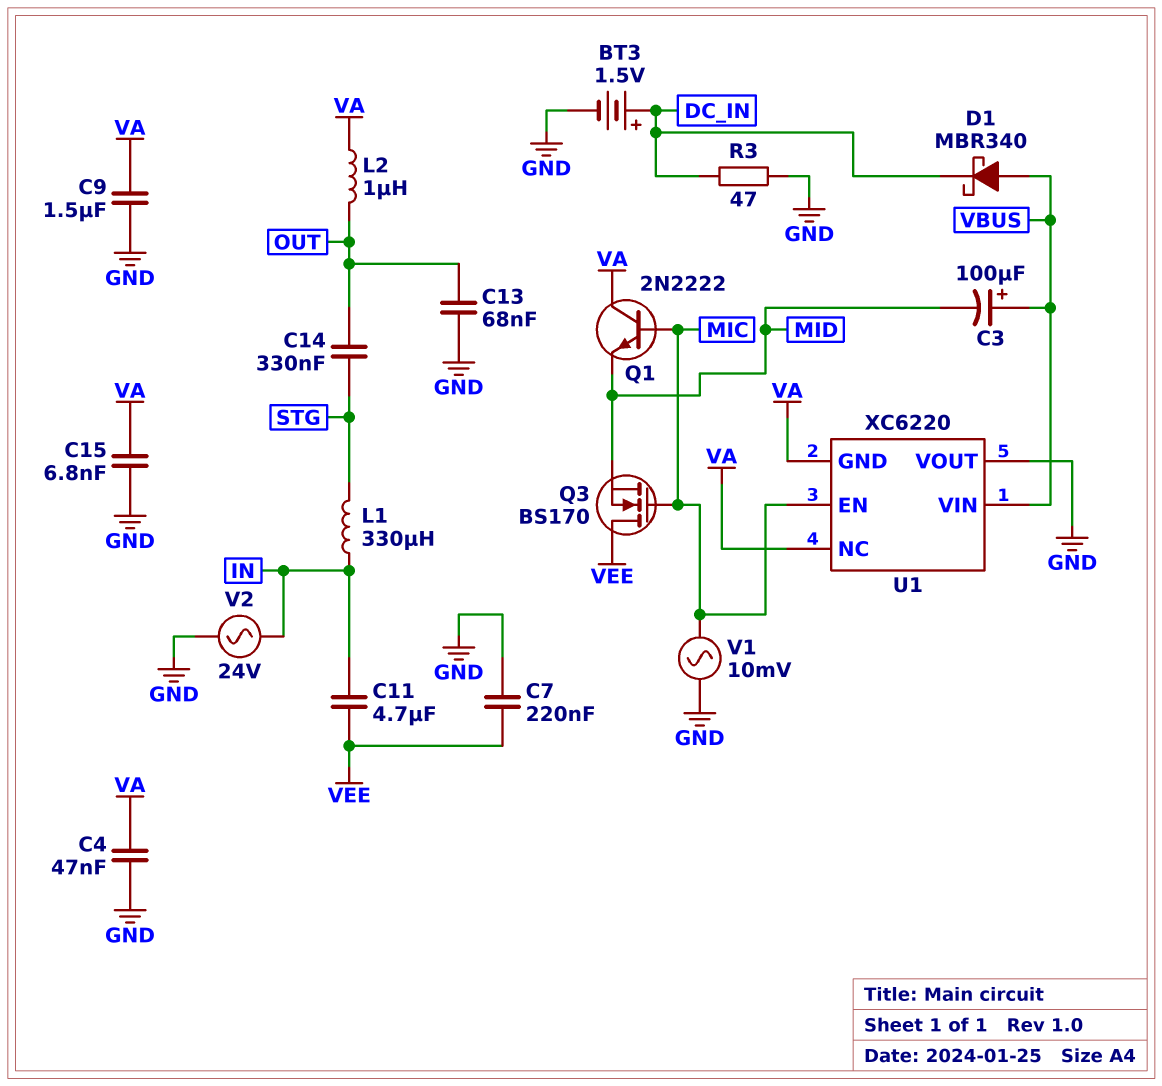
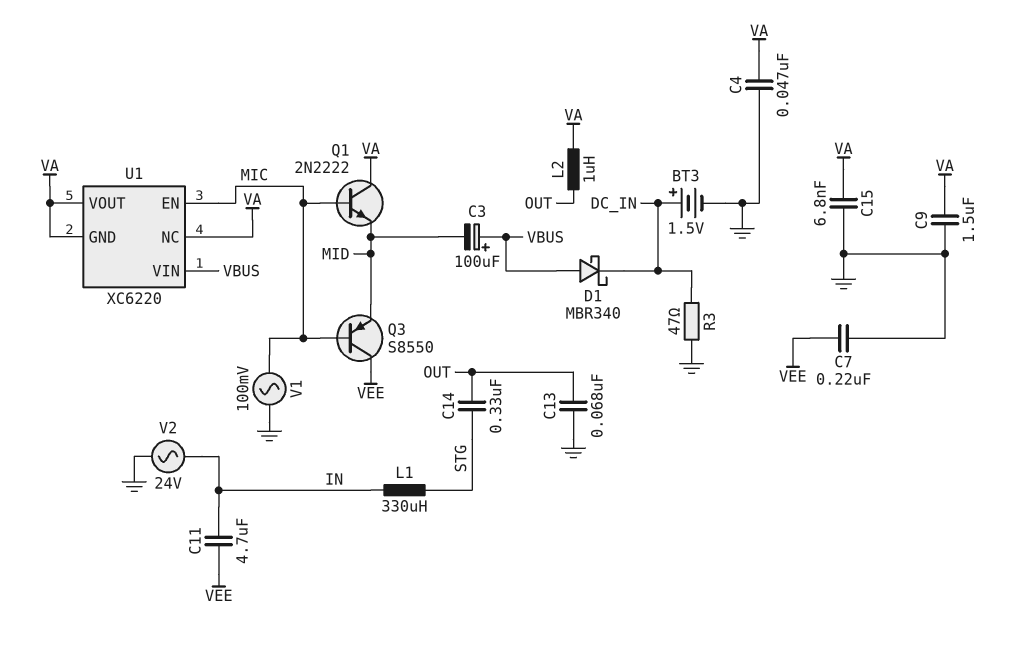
Q3: NMOS BS170 (G MIC, D VEE, S MID) -> PNP S8550 (B MIC, C VEE, E MID)
U1 pin VOUT: GND -> VA
V1: AC 10mV (GND, MIC) -> AC 100mV (GND, MIC)

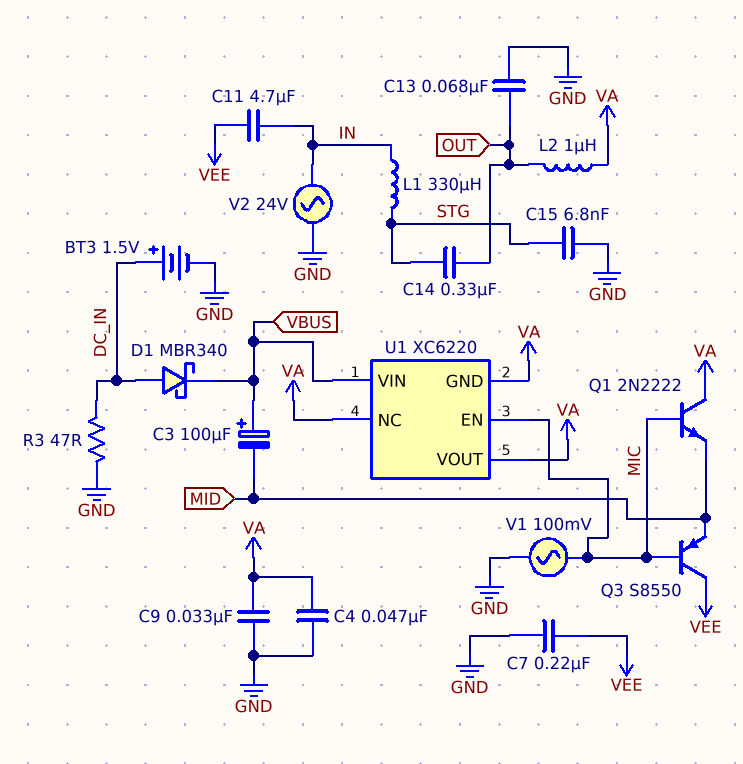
C9: 1.5uF (GND, VA) -> 33nF (GND, VA)
C15: 6.8nF (GND, VA) -> 6.8nF (GND, STG)
D1: schottky MBR340 (A VBUS, K DC_IN) -> schottky MBR340 (A DC_IN, K VBUS)

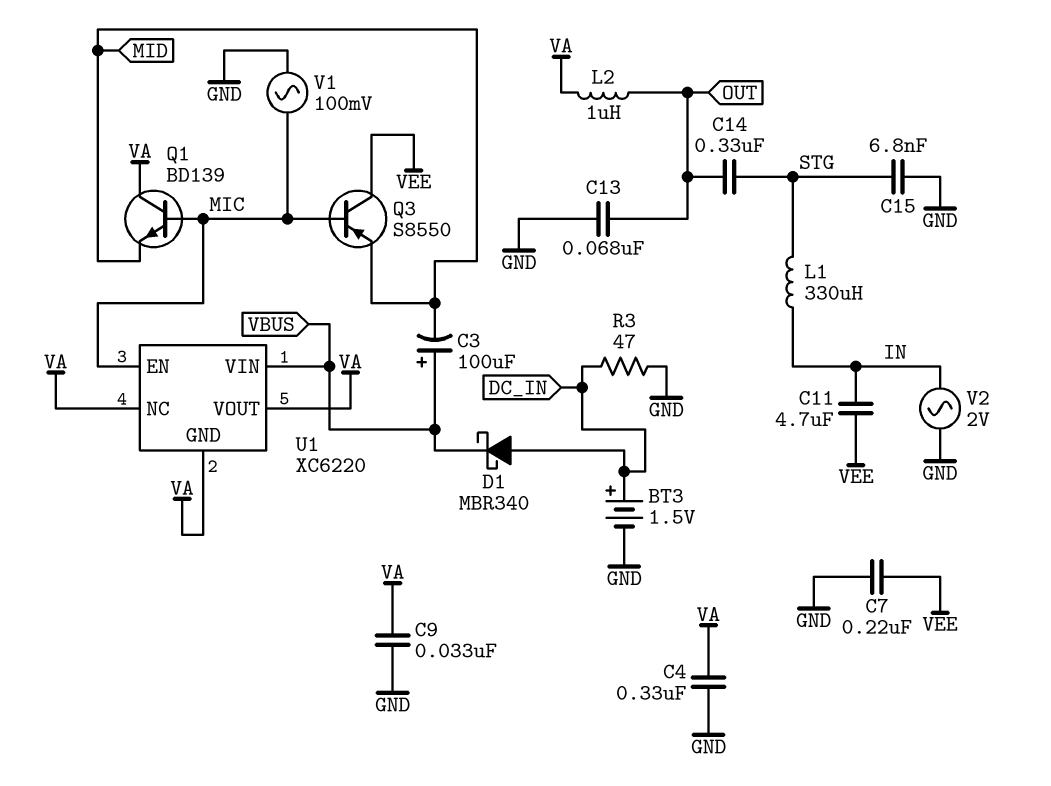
C4: 47nF (GND, VA) -> 330nF (GND, VA)
Q1: NPN 2N2222 (B MIC, C VA, E MID) -> NPN BD139 (B MIC, C VA, E MID)
V2: AC 24V (GND, IN) -> AC 2V (GND, IN)

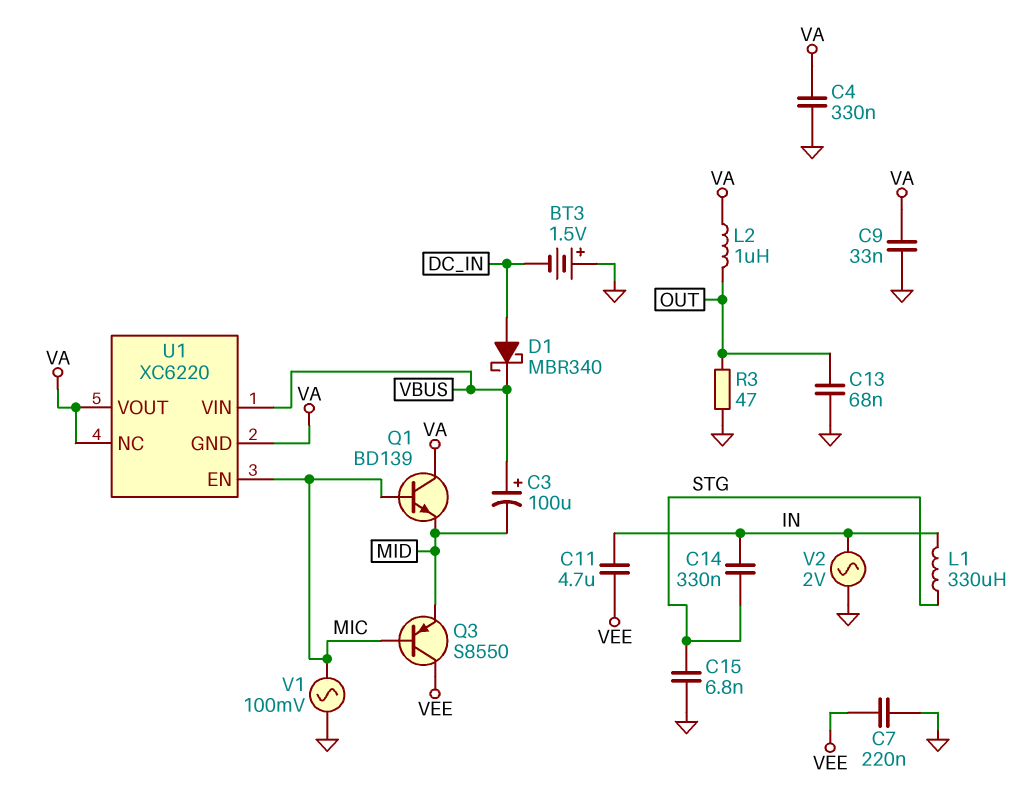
BT3: 1.5V (plus DC_IN, minus GND) -> 1.5V (plus GND, minus DC_IN)
C14: 330nF (OUT, STG) -> 330nF (IN, STG)
R3: 47 (DC_IN, GND) -> 47 (GND, OUT)

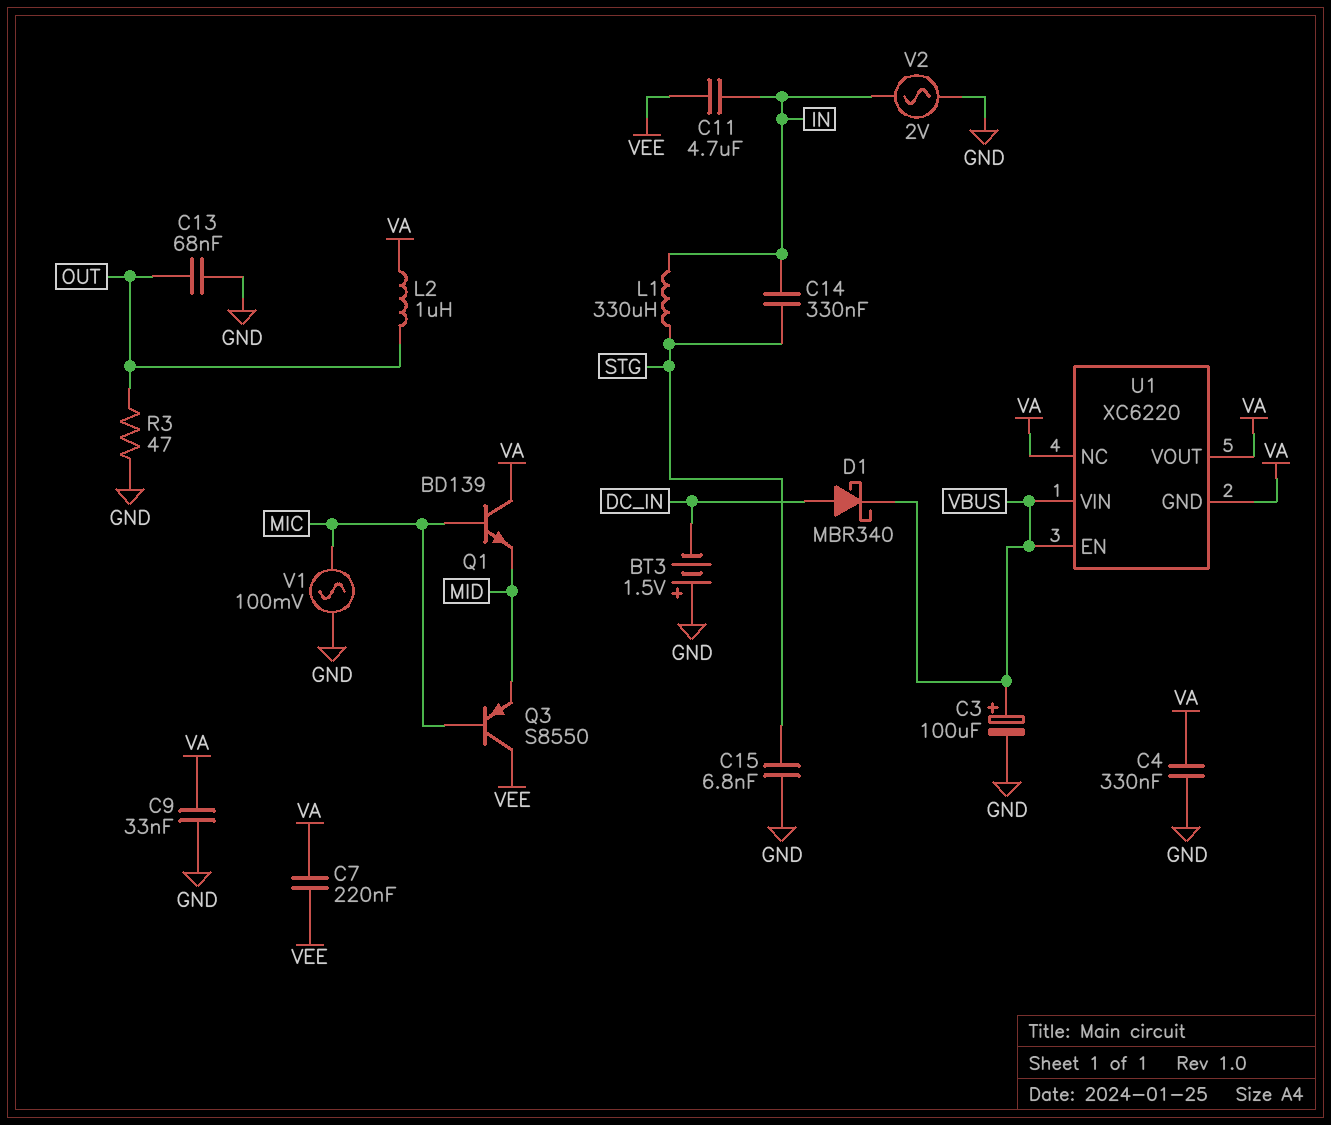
C3: 100uF (plus VBUS, minus MID) -> 100uF (plus VBUS, minus GND)
C7: 220nF (GND, VEE) -> 220nF (VA, VEE)
U1 pin EN: MIC -> VBUS

